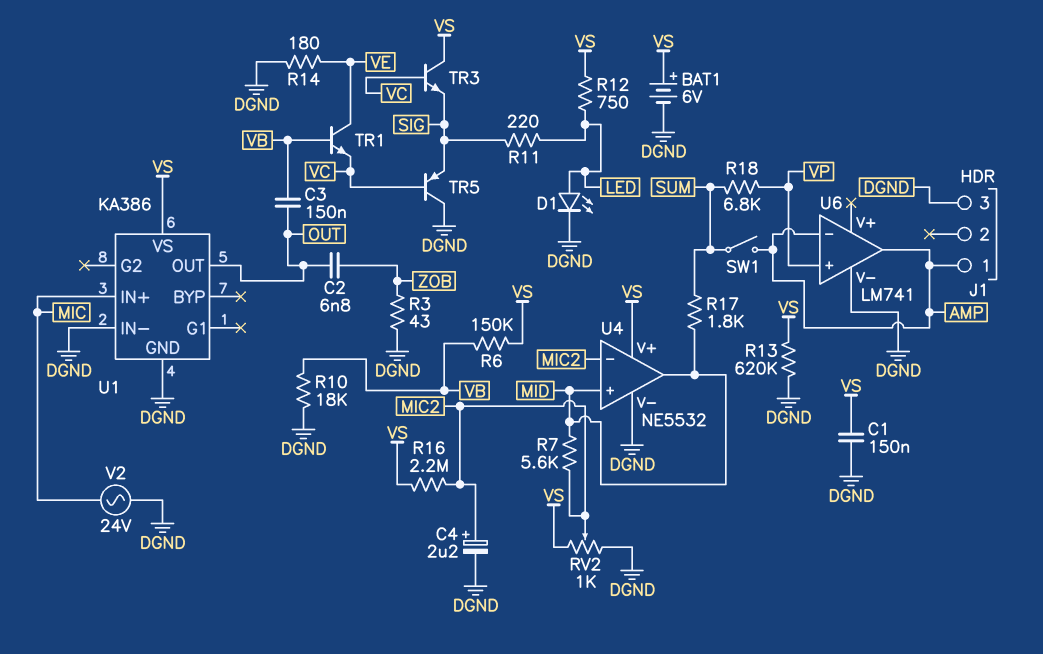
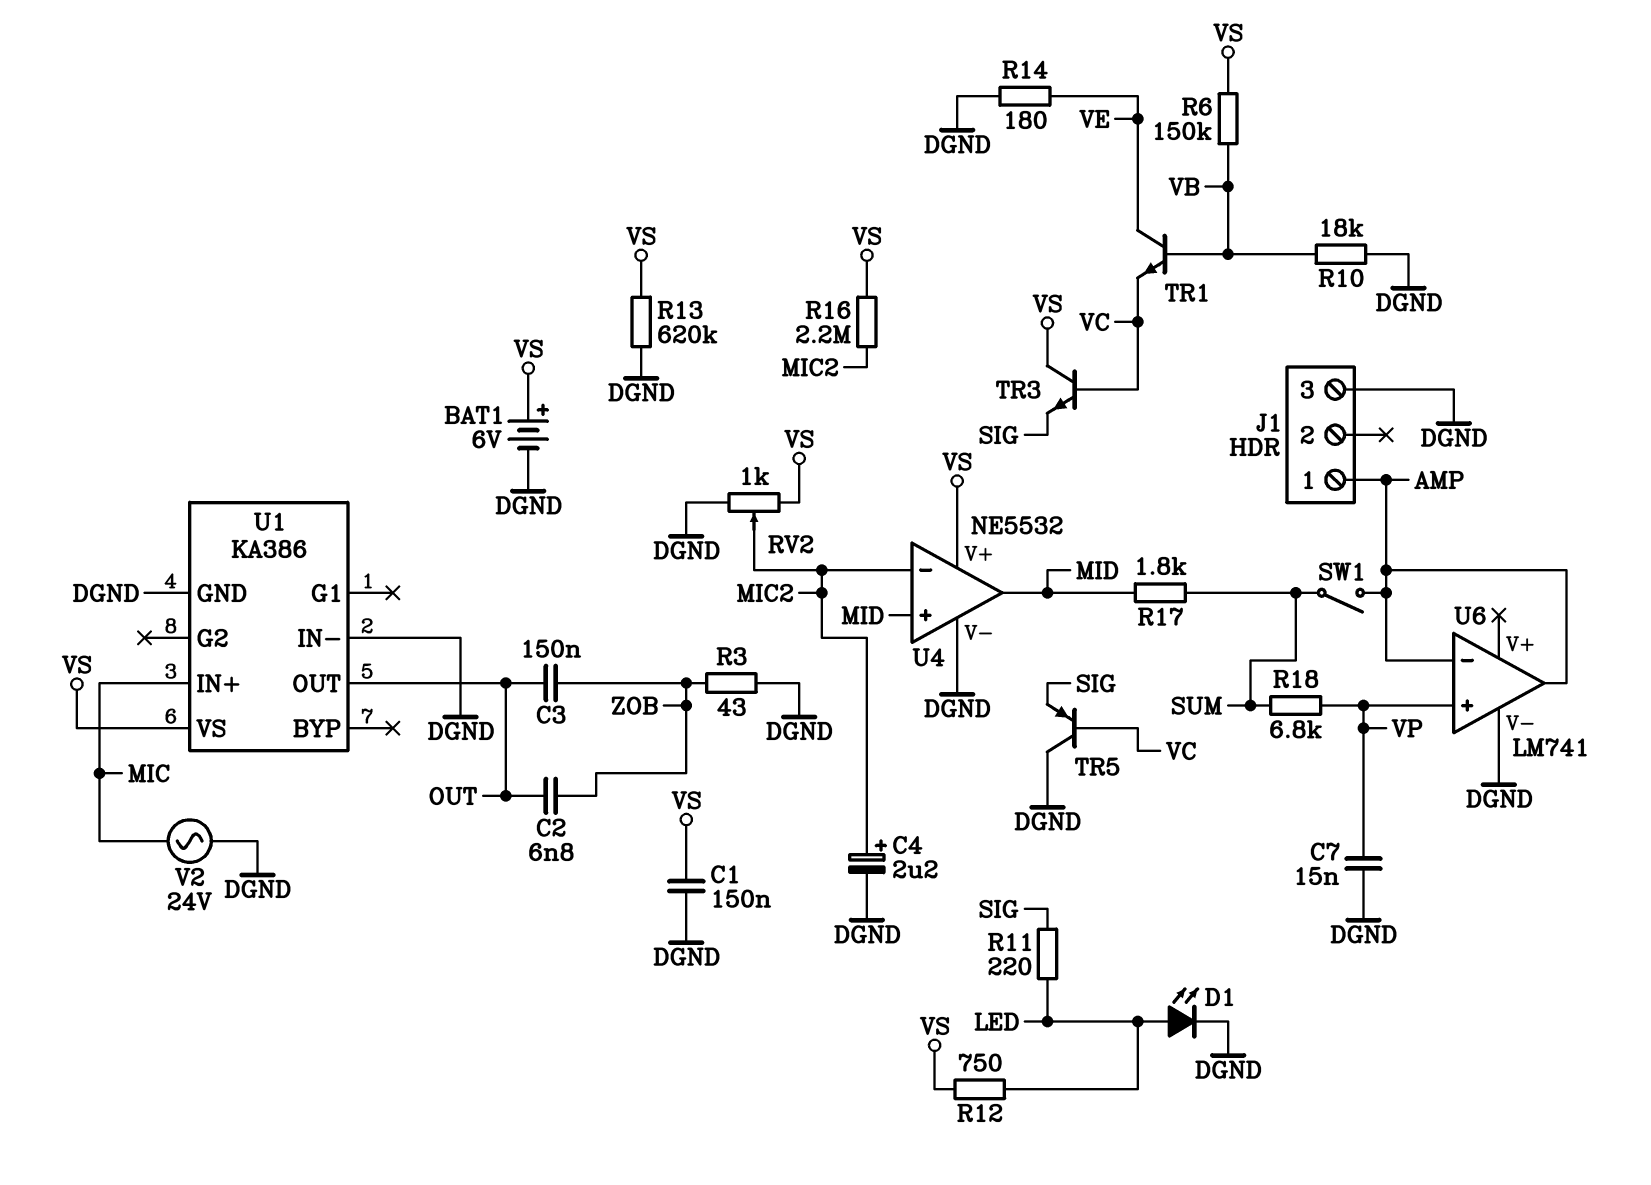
C3: 150nF (OUT, VB) -> 150nF (OUT, ZOB)
C7: none -> 15nF (DGND, VP)
R7: 5.6k (MIC2, MID) -> none

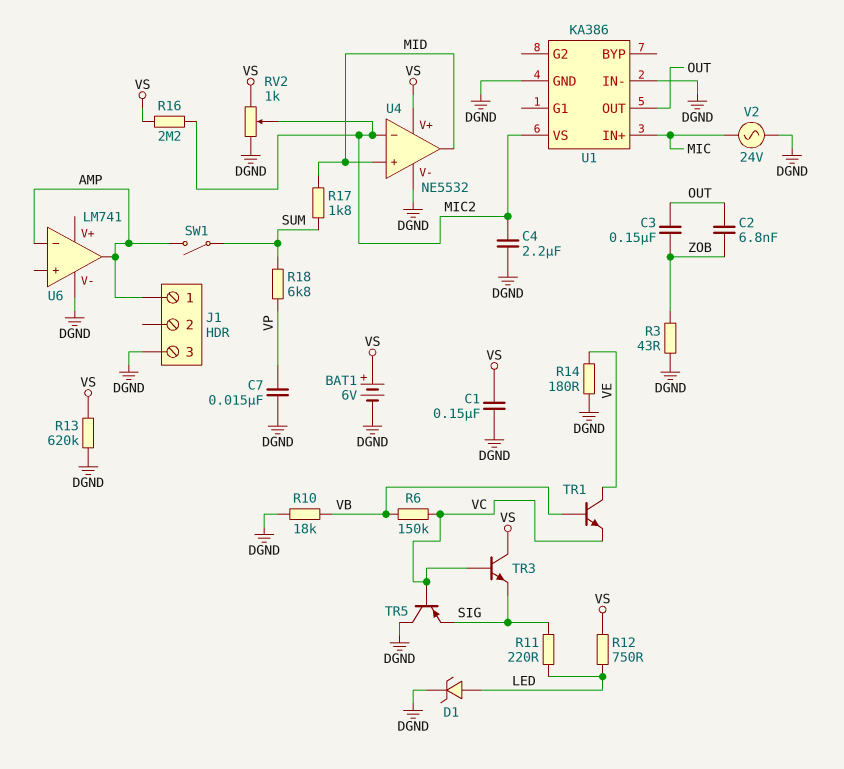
C4: 2.2uF (plus MIC2, minus DGND) -> 2.2uF (DGND, MIC2)
D1: LED (A LED, K DGND) -> zener (A LED, K DGND)
R6: 150k (VB, VS) -> 150k (VB, VC)
U1 pin VS: VS -> MIC2
U6 pin in+: VP -> none

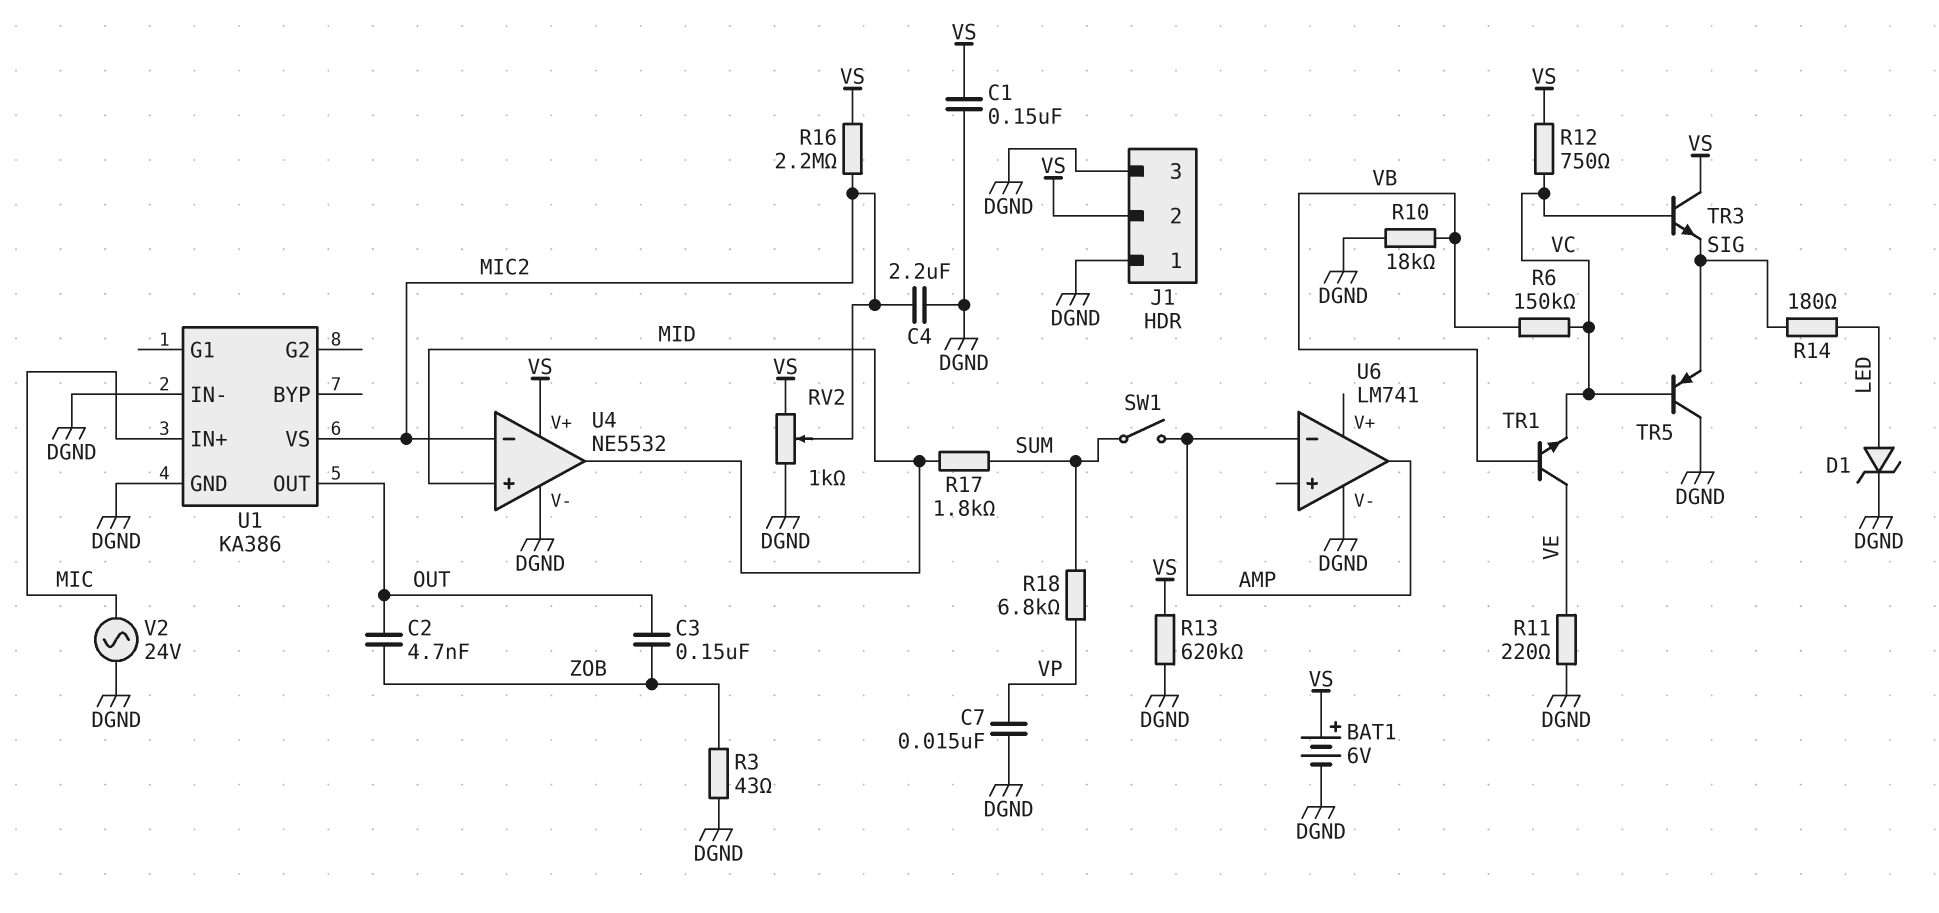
C2: 6.8nF (OUT, ZOB) -> 4.7nF (OUT, ZOB)
J1 pin 1: AMP -> DGND
J1 pin 2: none -> VS
R11: 220 (LED, SIG) -> 220 (DGND, VE)
R12: 750 (LED, VS) -> 750 (VC, VS)
R14: 180 (DGND, VE) -> 180 (LED, SIG)

